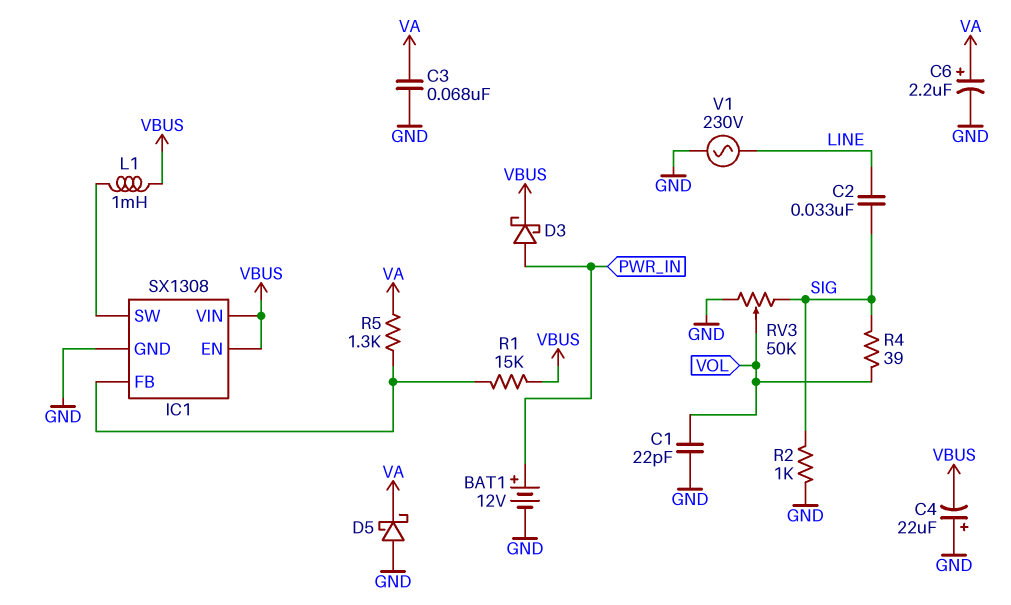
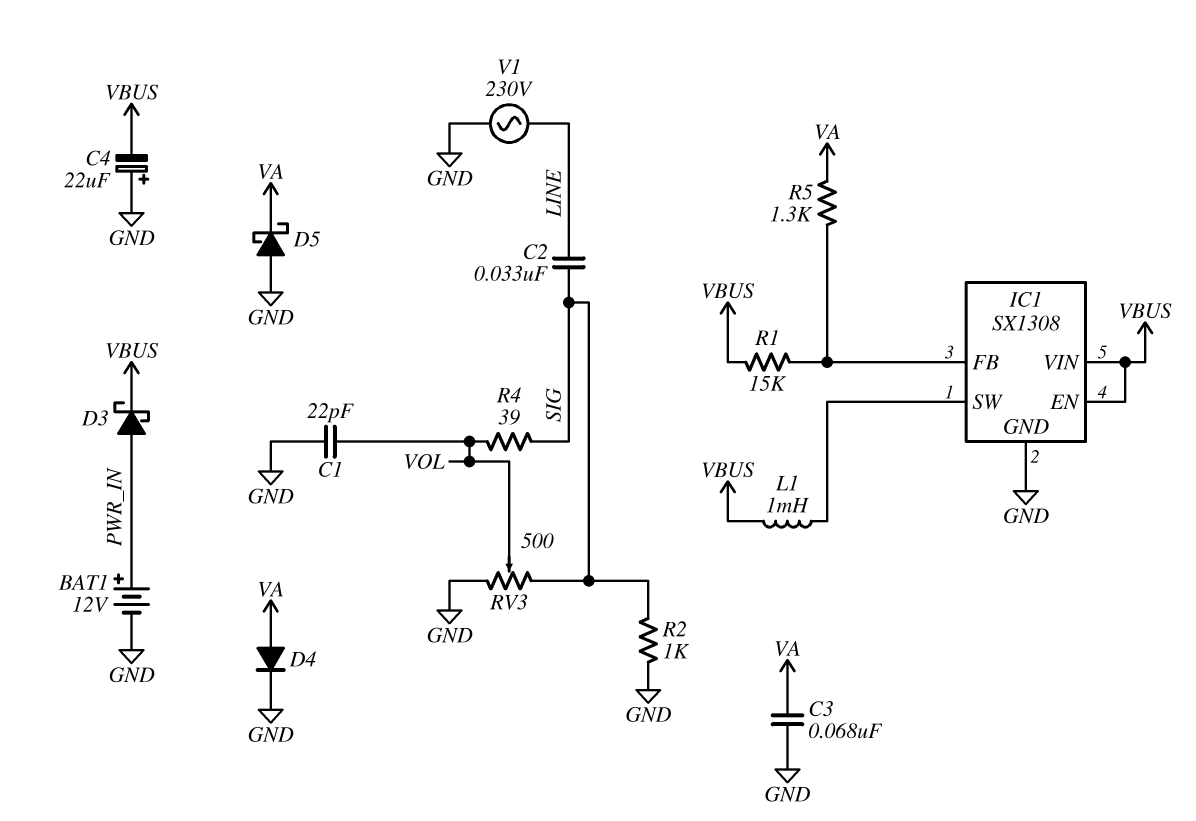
C6: 2.2uF (plus VA, minus GND) -> none
D4: none -> diode (A VA, K GND)
RV3: 50k (GND, SIG, wiper VOL) -> 500 (GND, SIG, wiper VOL)

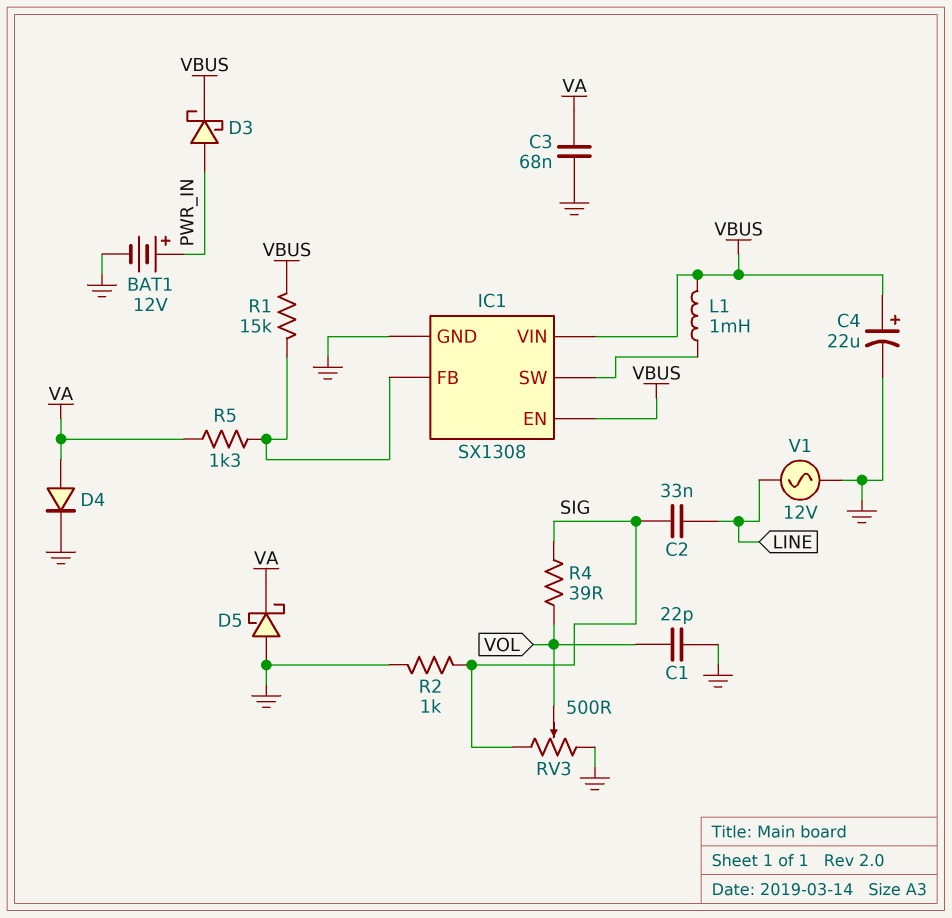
C4: 22uF (plus GND, minus VBUS) -> 22uF (plus VBUS, minus GND)
V1: AC 230V (GND, LINE) -> AC 12V (GND, LINE)

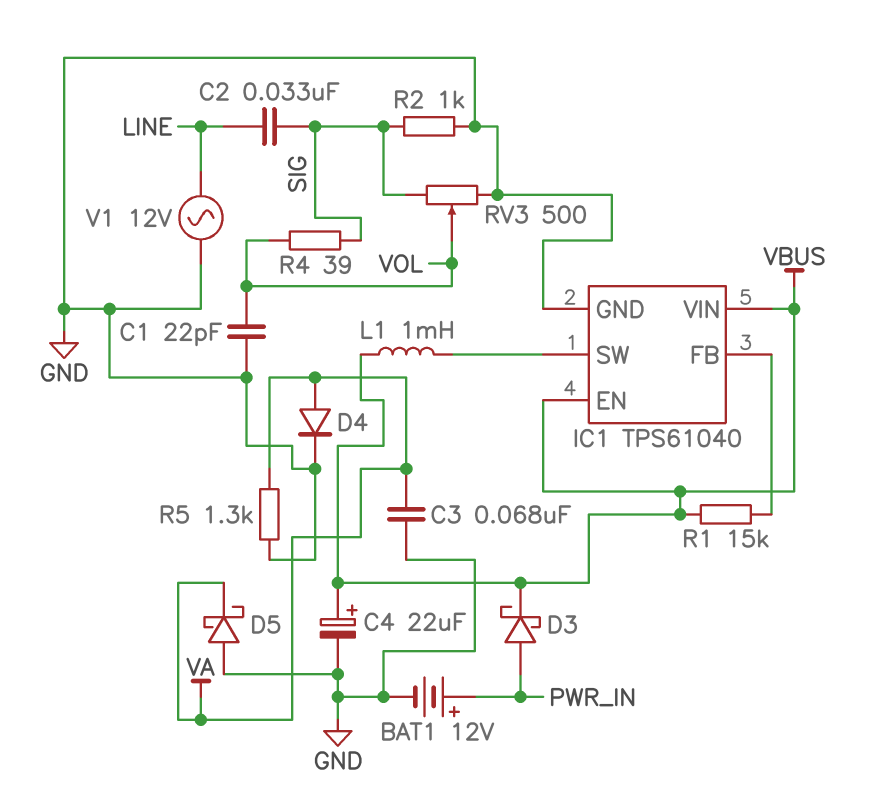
IC1: SX1308 -> TPS61040
R5: 1.3k (IC1/FB, VA) -> 1.3k (GND, VA)

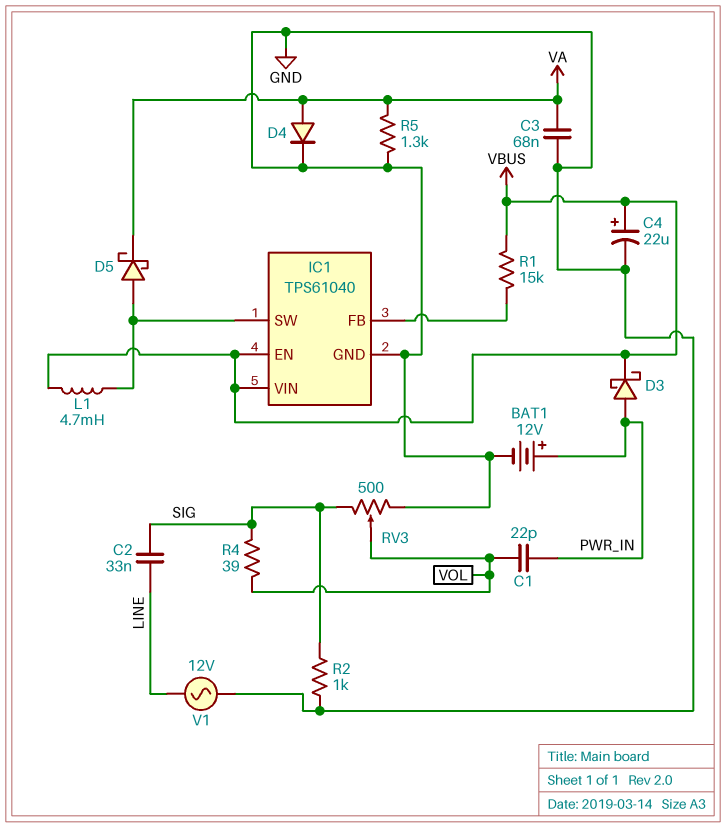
C1: 22pF (GND, VOL) -> 22pF (PWR_IN, VOL)
D5: schottky (A GND, K VA) -> schottky (A IC1/SW, K VA)
L1: 1mH (IC1/SW, VBUS) -> 4.7mH (IC1/SW, VBUS)

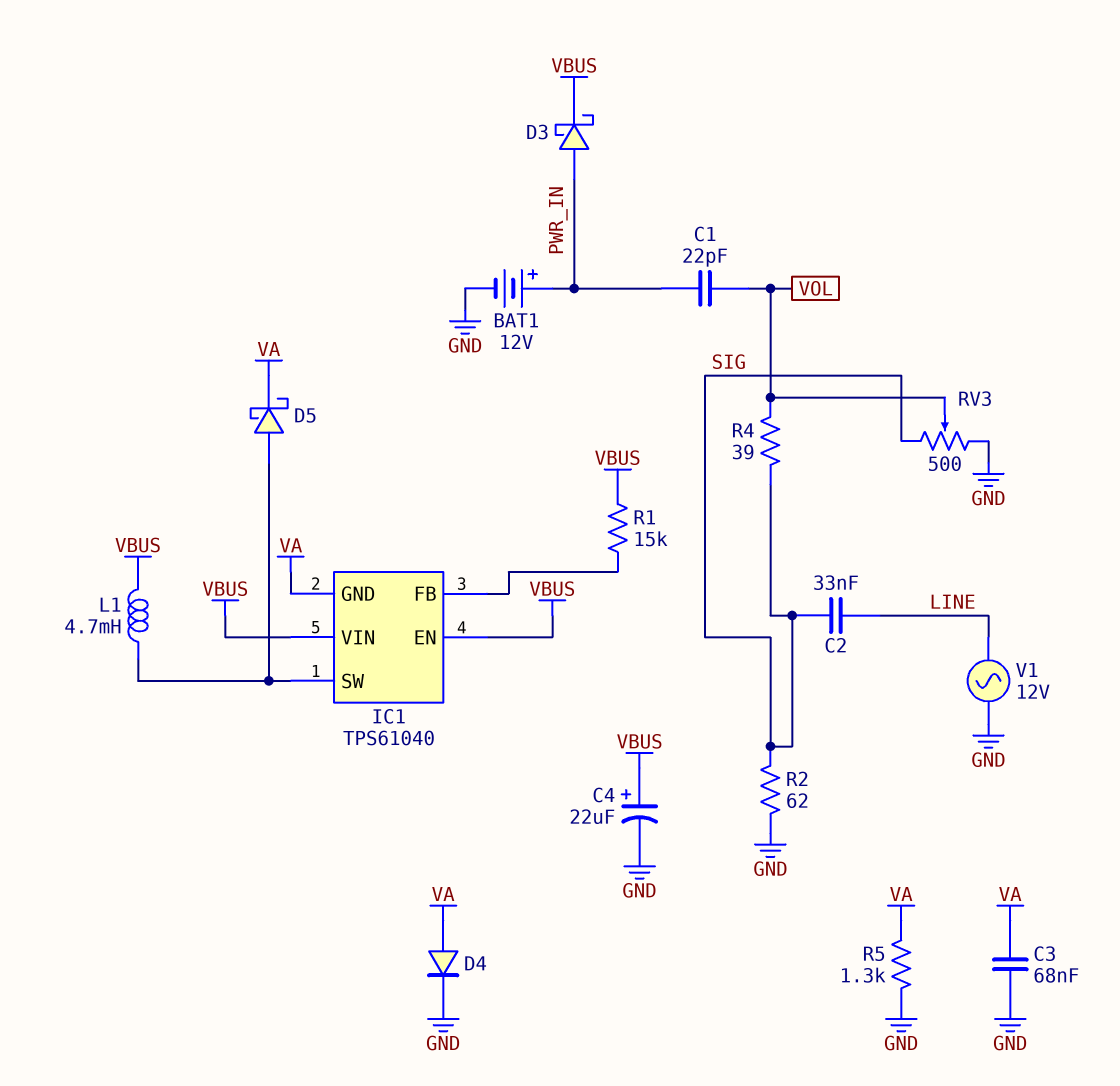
IC1 pin GND: GND -> VA
R2: 1k (GND, SIG) -> 62 (GND, SIG)

